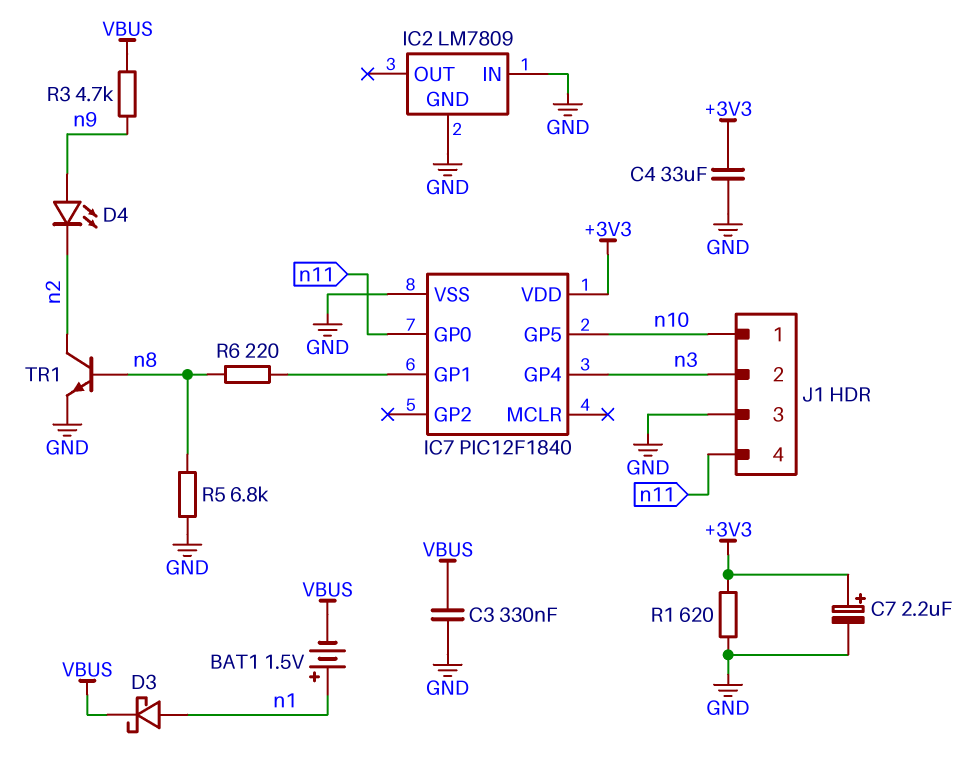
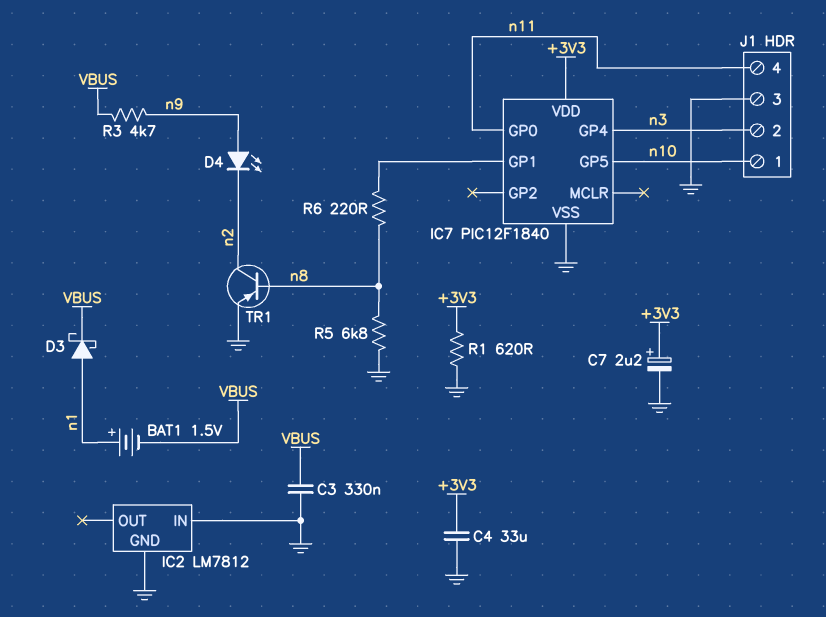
IC2: LM7809 -> LM7812
TR1: NPN (B n8, C n2, E GND) -> PNP (B n8, C n2, E GND)

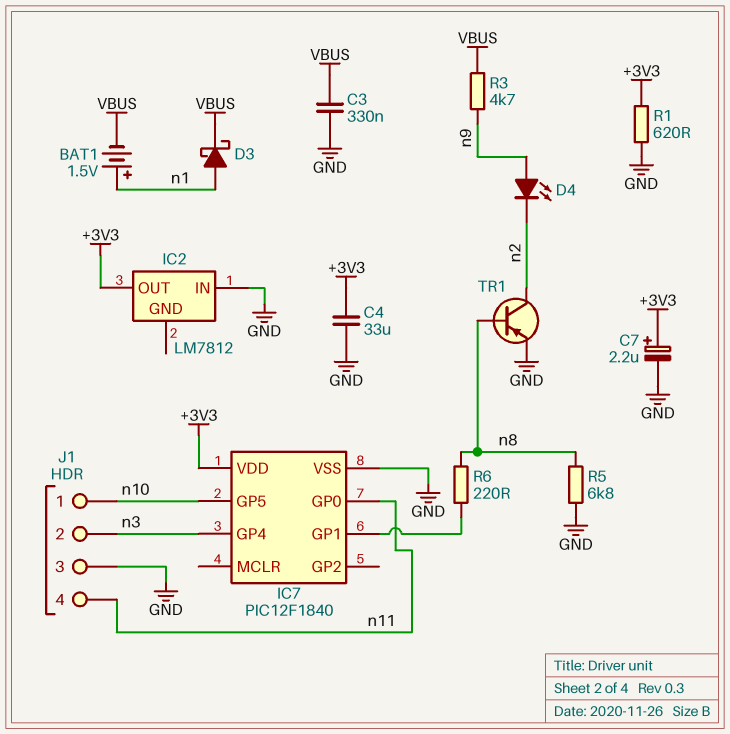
IC2 pin GND: GND -> none
IC2 pin OUT: none -> +3V3

